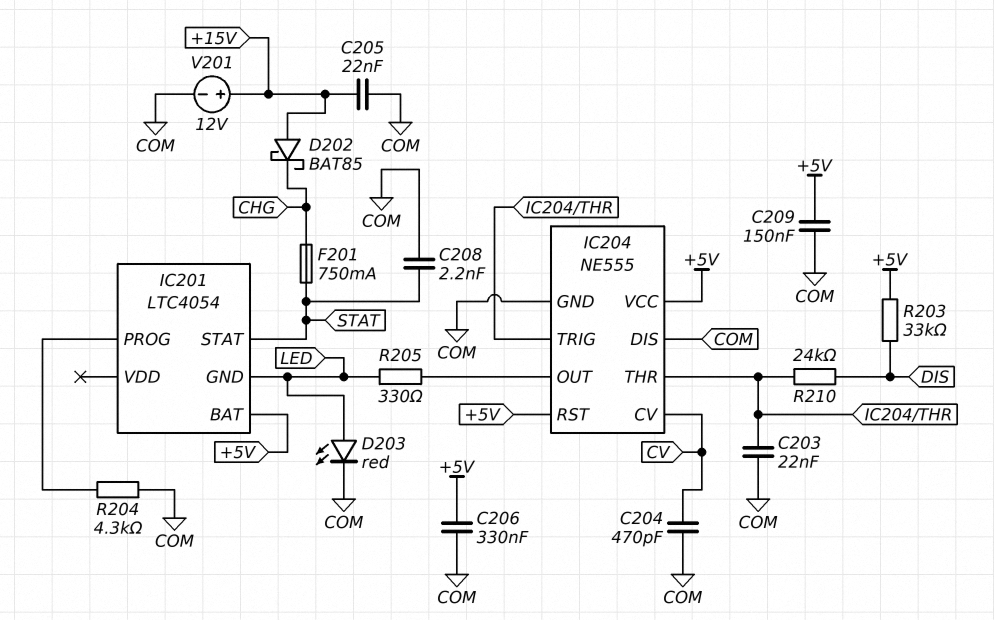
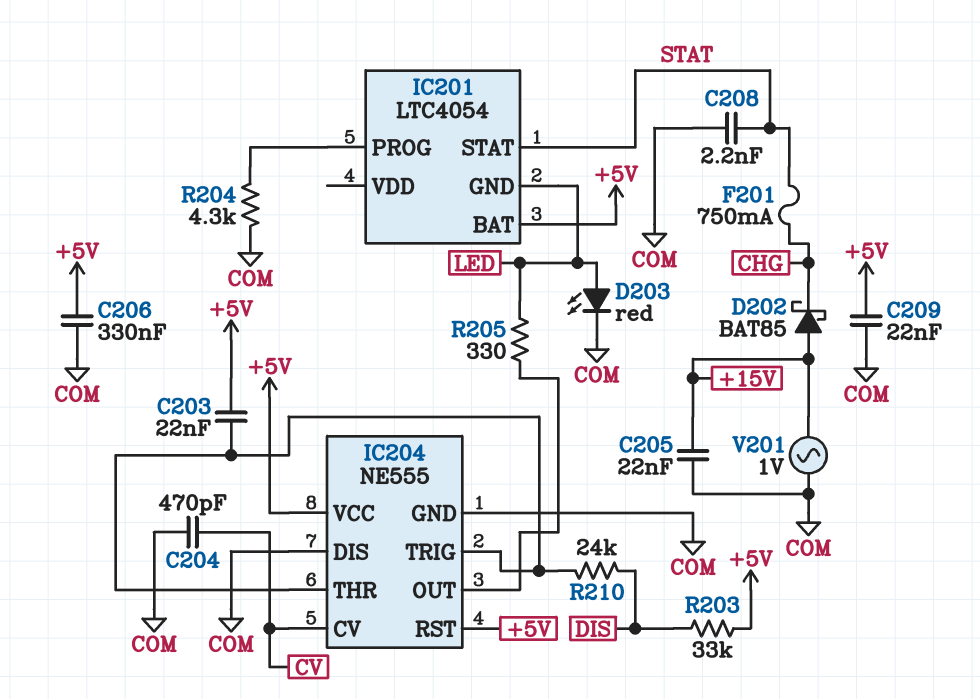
C203: 22nF (COM, IC204/THR) -> 22nF (+5V, IC204/THR)
C209: 150nF (+5V, COM) -> 22nF (+5V, COM)
V201: 12V (plus +15V, minus COM) -> AC 1V (+15V, COM)

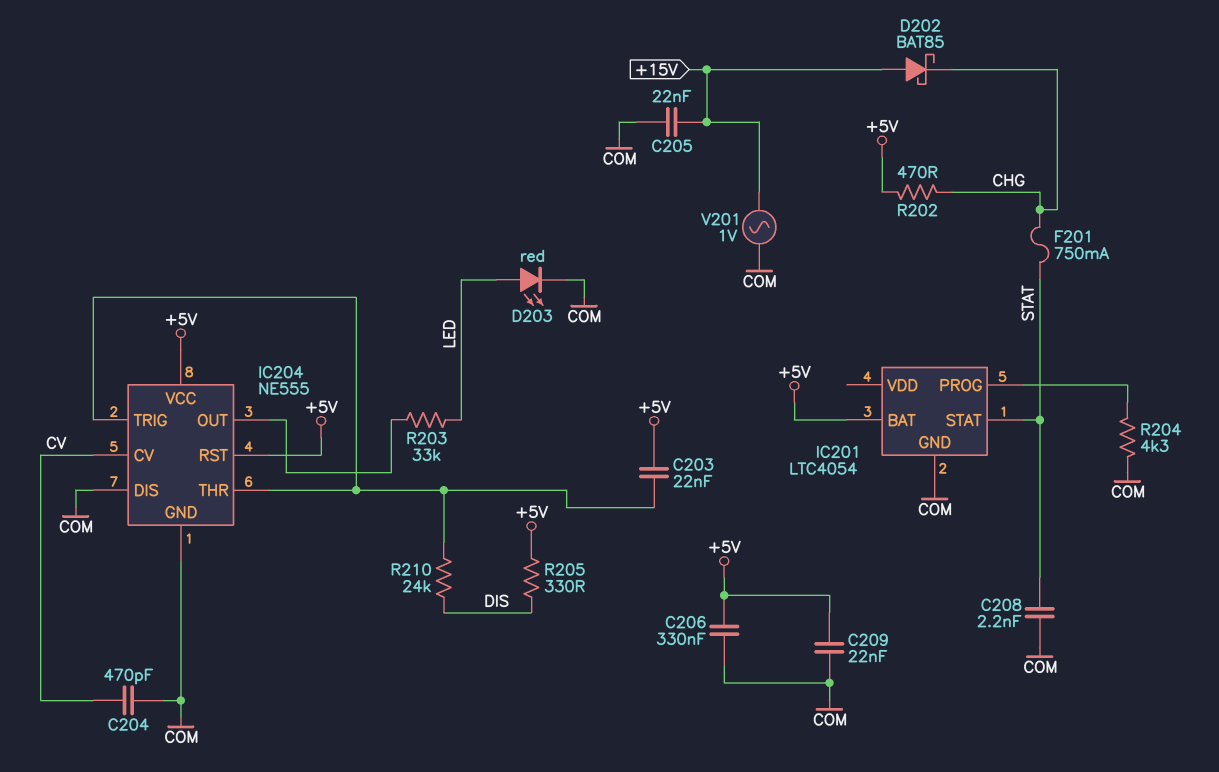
IC201 pin GND: LED -> COM
R202: none -> 470 (+5V, CHG)
R203: 33k (+5V, DIS) -> 33k (IC204/OUT, LED)
R205: 330 (IC204/OUT, LED) -> 330 (+5V, DIS)

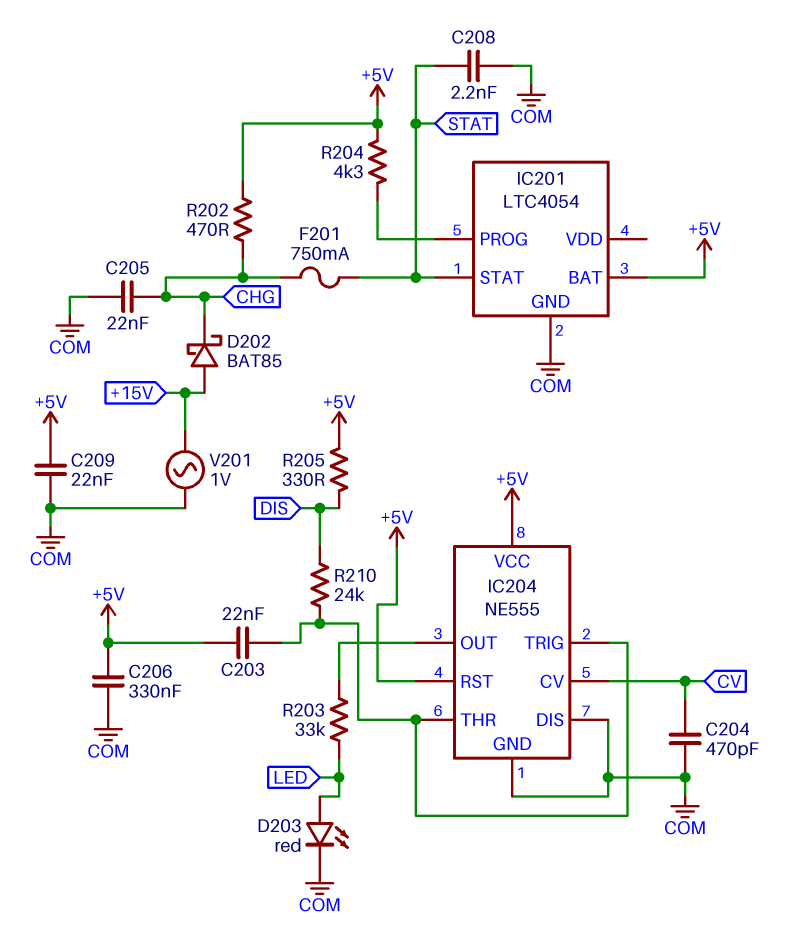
C205: 22nF (+15V, COM) -> 22nF (CHG, COM)
R204: 4.3k (COM, IC201/PROG) -> 4.3k (+5V, IC201/PROG)

